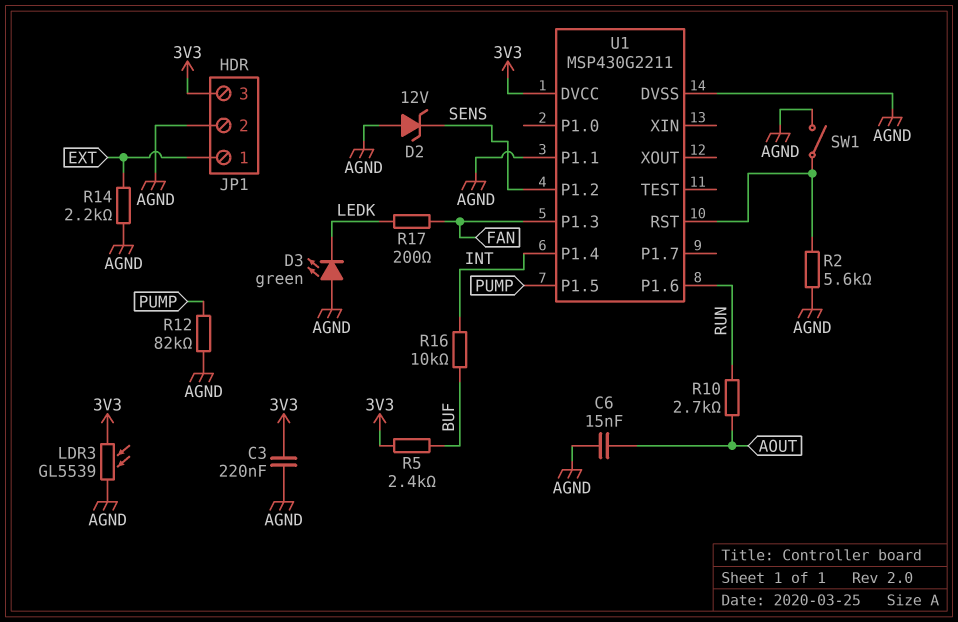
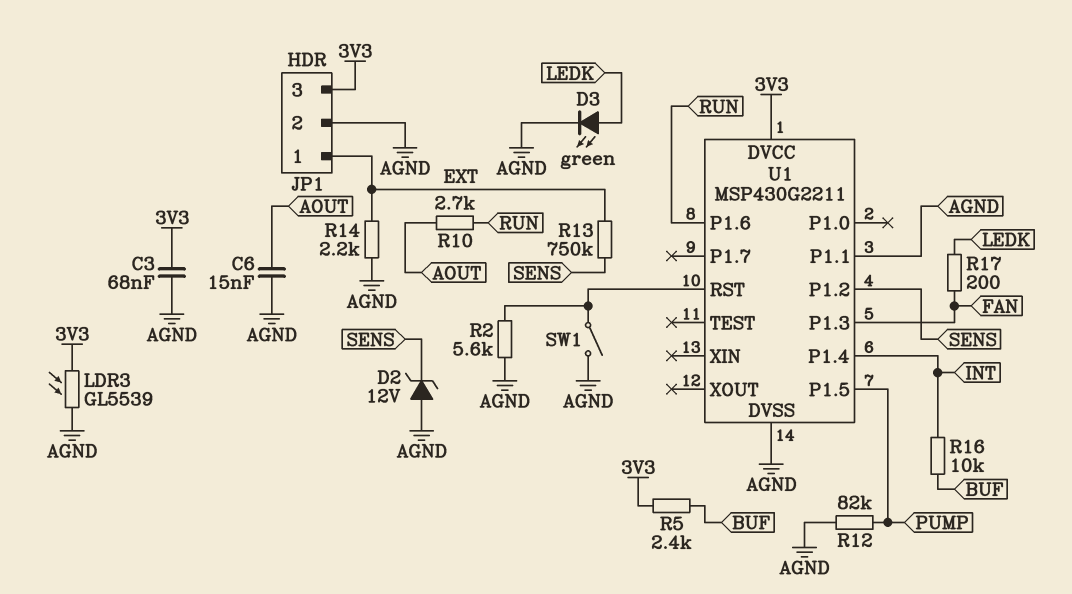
C3: 220nF (3V3, AGND) -> 68nF (3V3, AGND)
D3: LED green (A AGND, K LEDK) -> LED green (A LEDK, K AGND)
R13: none -> 750k (EXT, SENS)

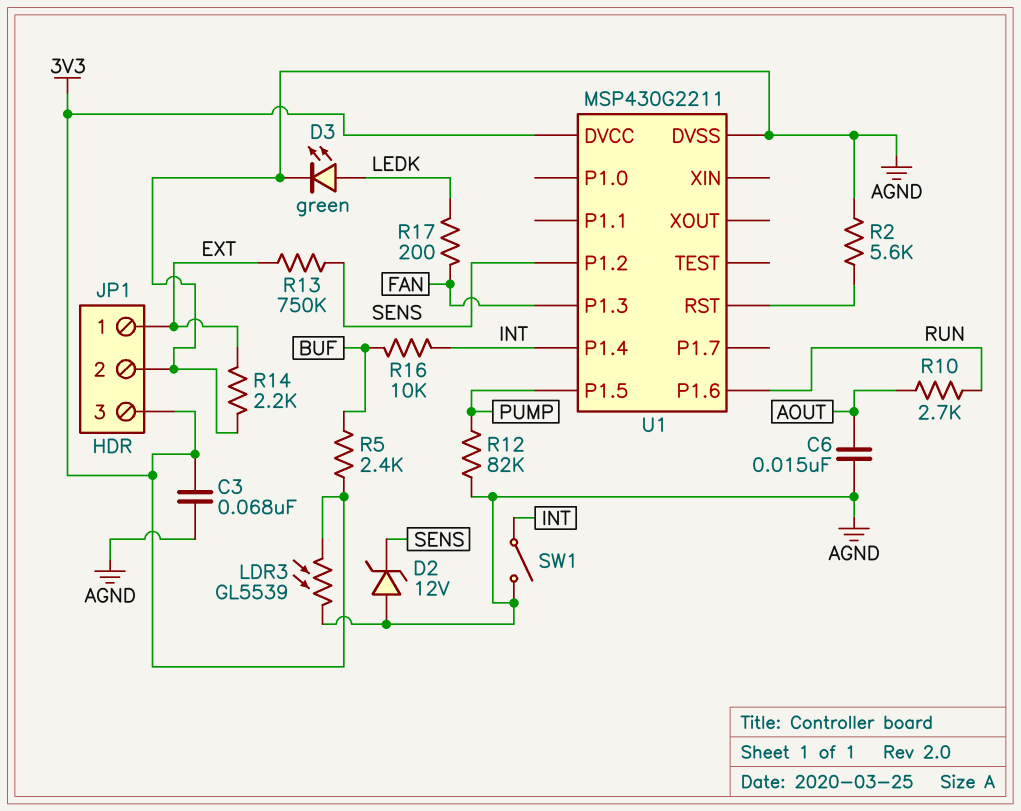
SW1: switch (AGND, U1/RST) -> switch (AGND, INT)
U1 pin P1.1: AGND -> none

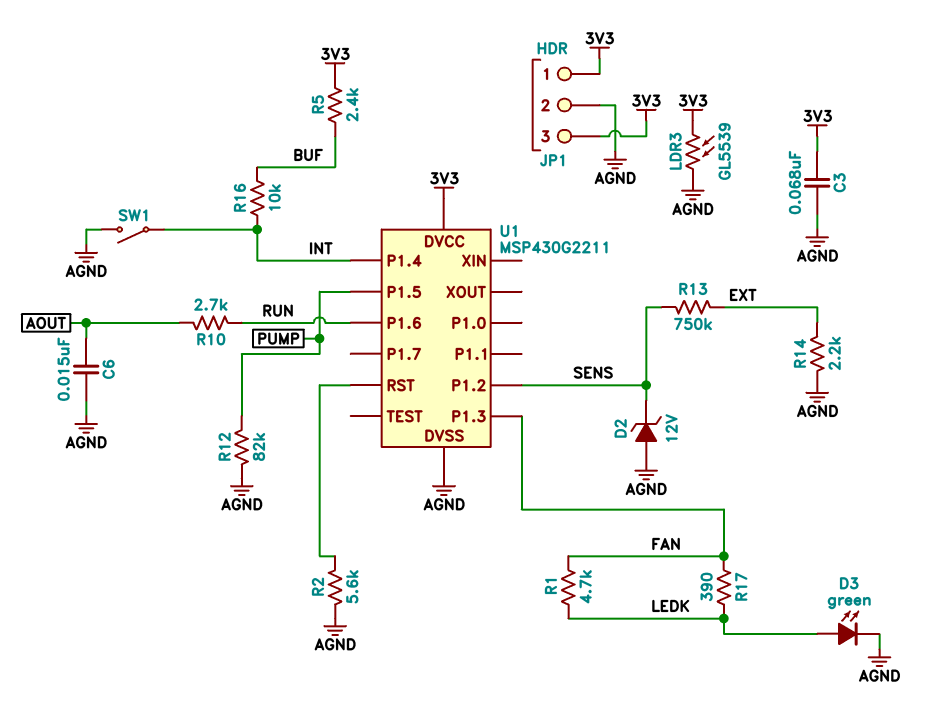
JP1 pin 1: EXT -> 3V3
R1: none -> 4.7k (FAN, LEDK)
R17: 200 (FAN, LEDK) -> 390 (FAN, LEDK)

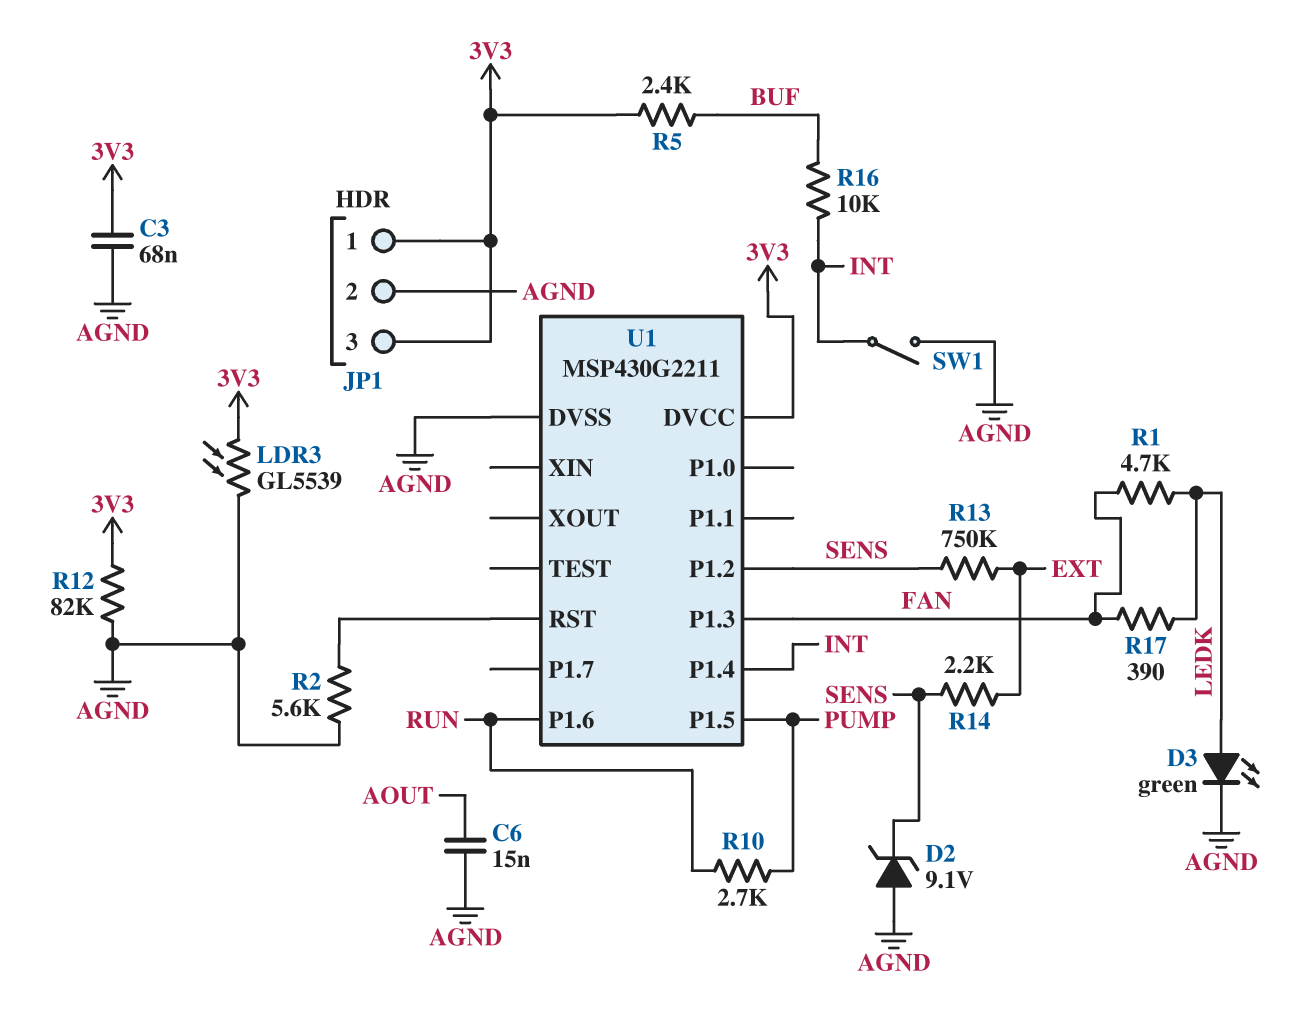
D2: zener 12V (A AGND, K SENS) -> zener 9.1V (A AGND, K SENS)
R10: 2.7k (AOUT, RUN) -> 2.7k (PUMP, RUN)
R12: 82k (AGND, PUMP) -> 82k (3V3, AGND)
R14: 2.2k (AGND, EXT) -> 2.2k (EXT, SENS)

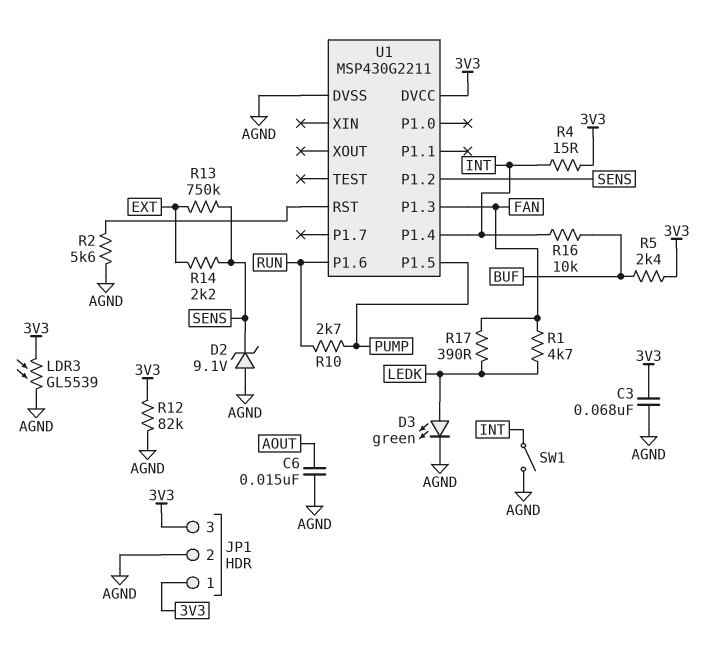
R4: none -> 15 (3V3, INT)

